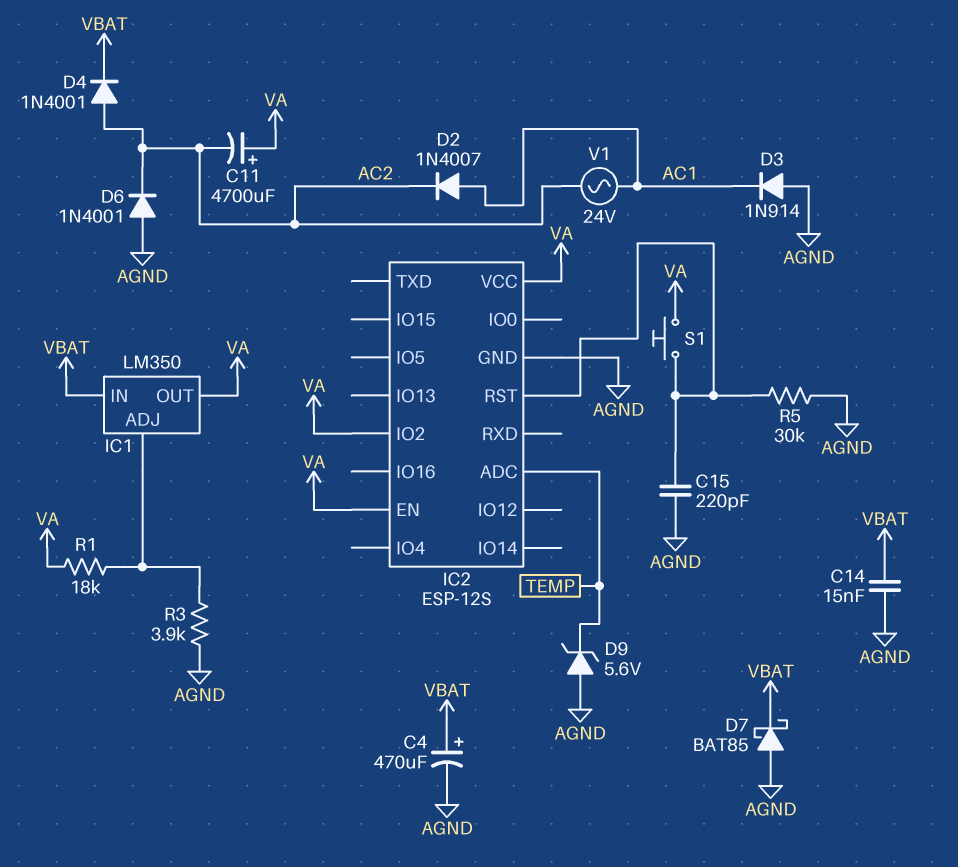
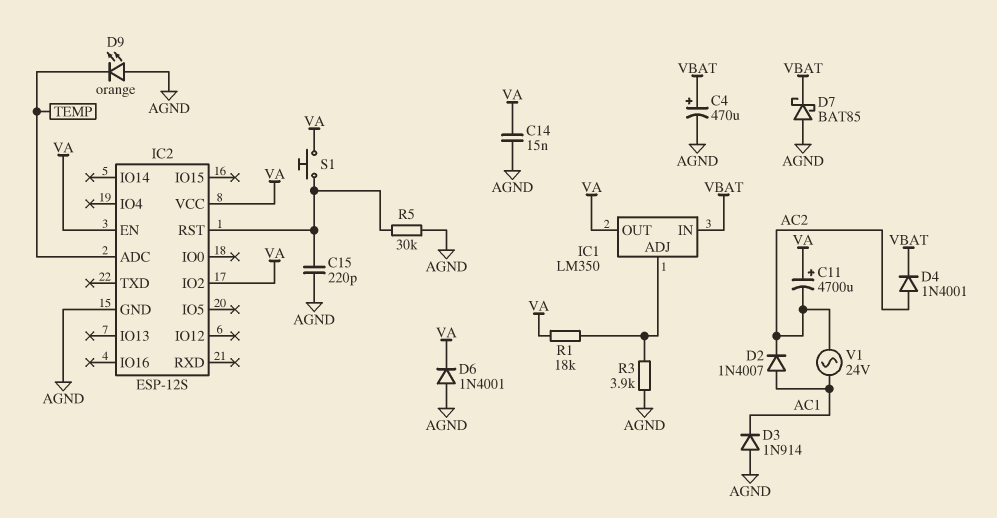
C14: 15nF (AGND, VBAT) -> 15nF (AGND, VA)
D6: diode 1N4001 (A AGND, K AC2) -> diode 1N4001 (A AGND, K VA)
D9: zener 5.6V (A AGND, K TEMP) -> LED orange (A AGND, K TEMP)

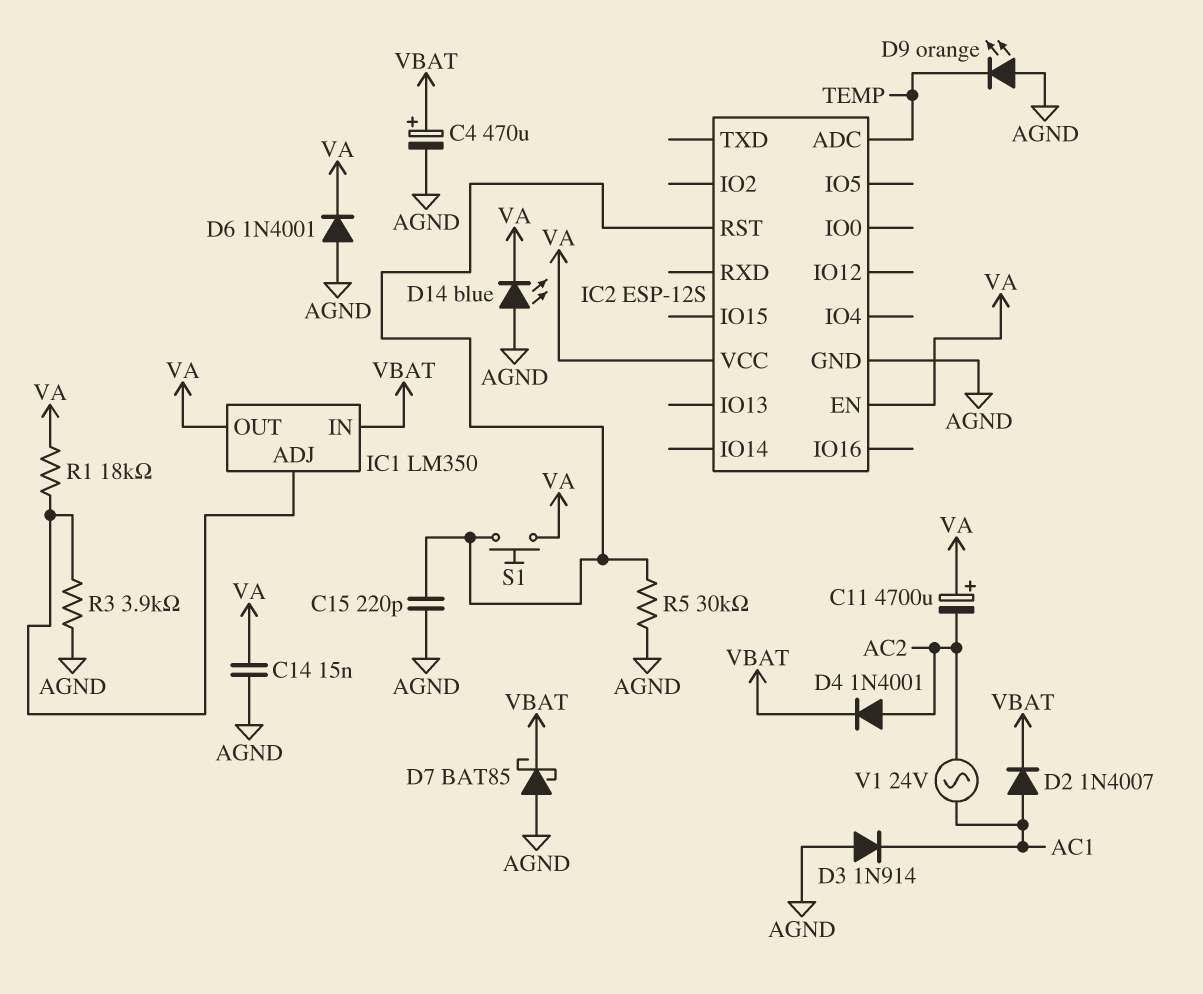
D2: diode 1N4007 (A AC1, K AC2) -> diode 1N4007 (A AC1, K VBAT)
D14: none -> LED blue (A AGND, K VA)
IC2 pin IO2: VA -> none

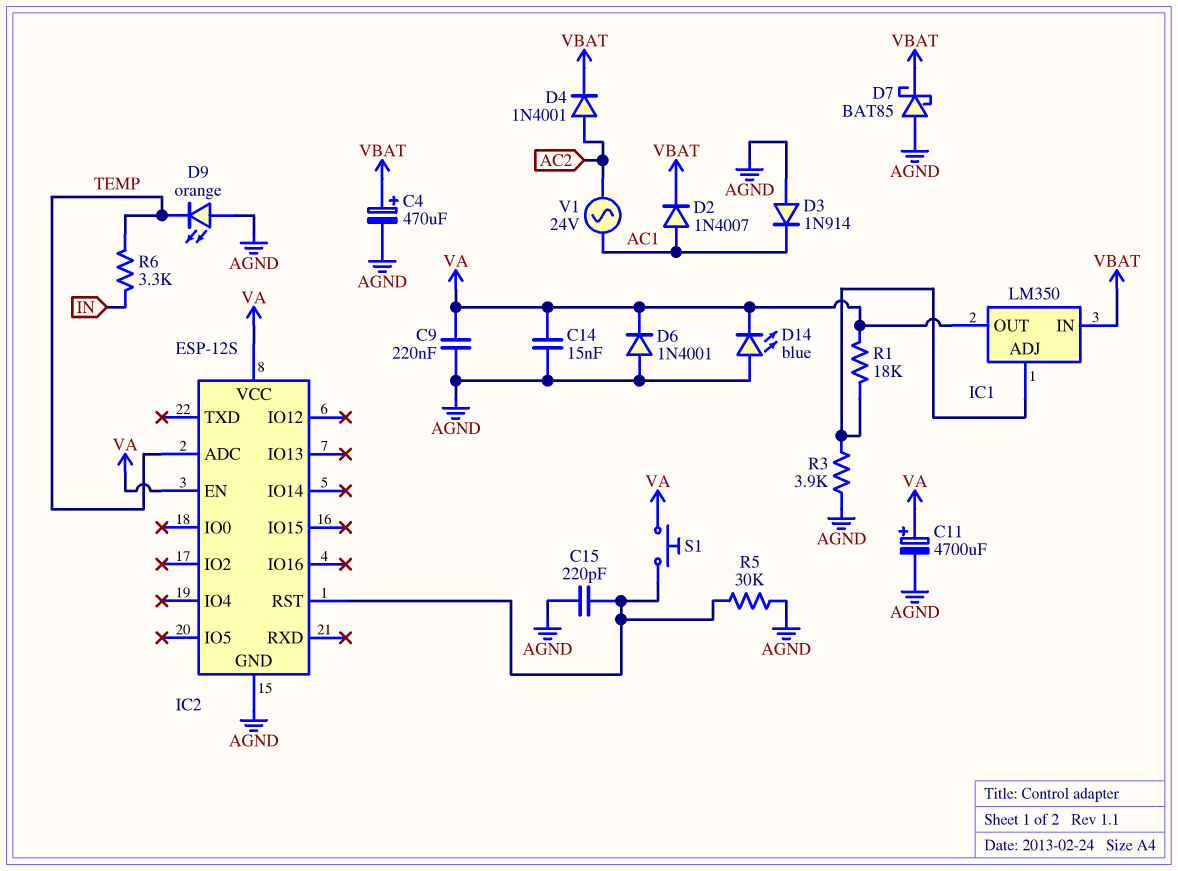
C9: none -> 220nF (AGND, VA)
C11: 4700uF (plus VA, minus AC2) -> 4700uF (plus VA, minus AGND)
R6: none -> 3.3k (IN, TEMP)

